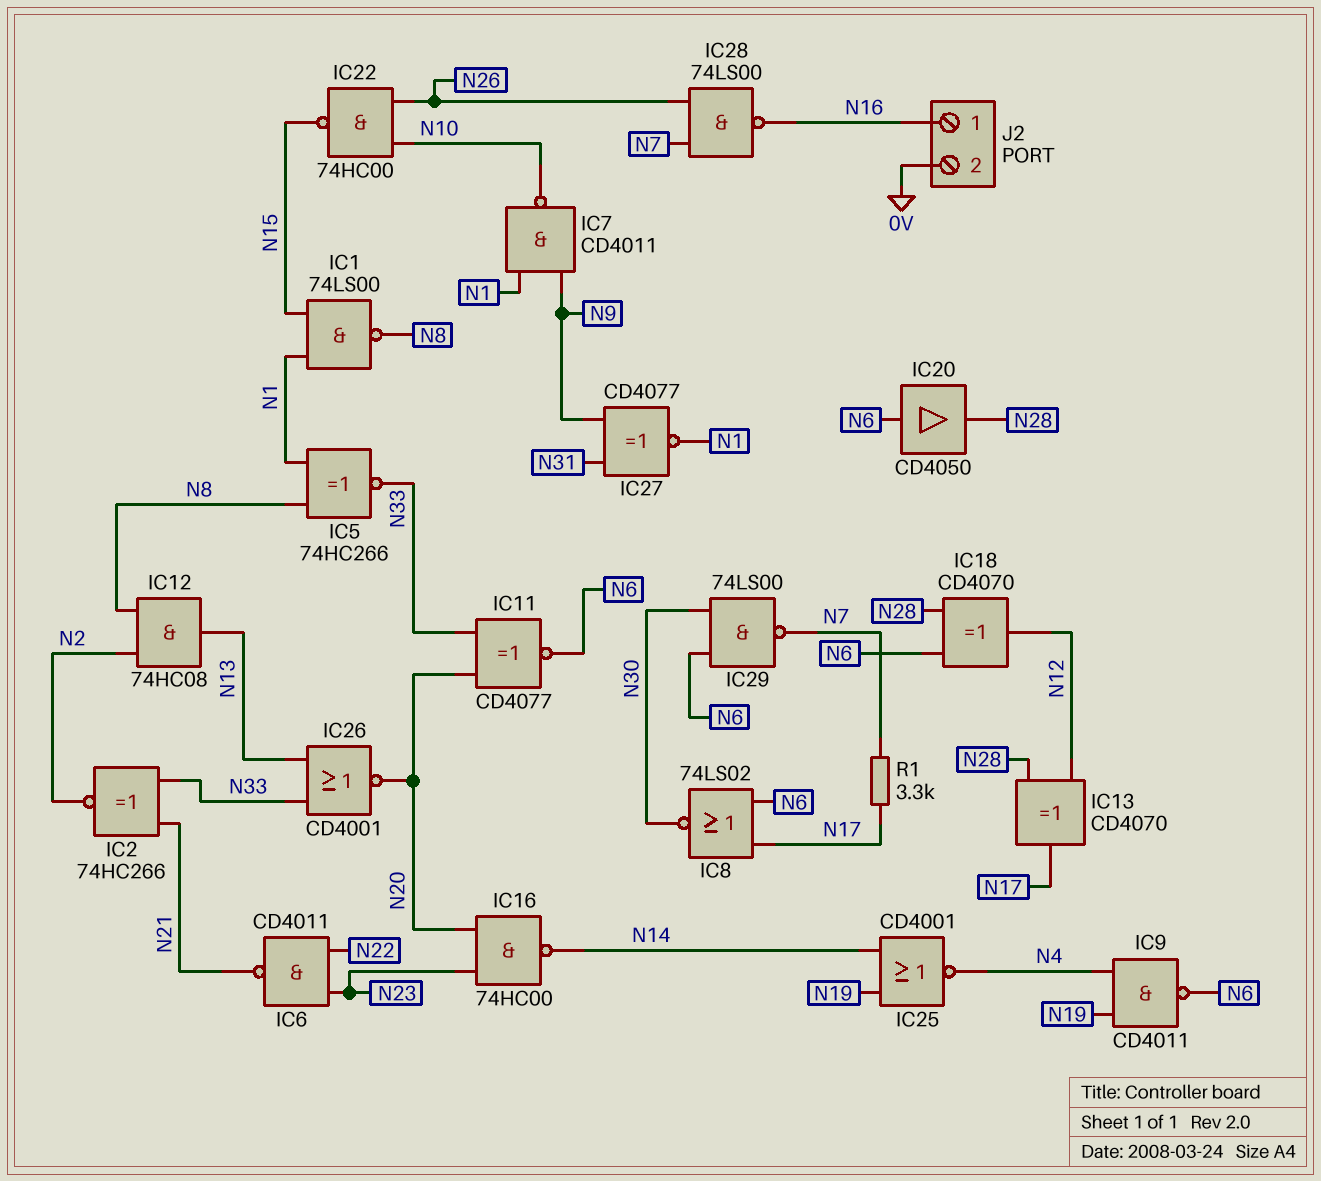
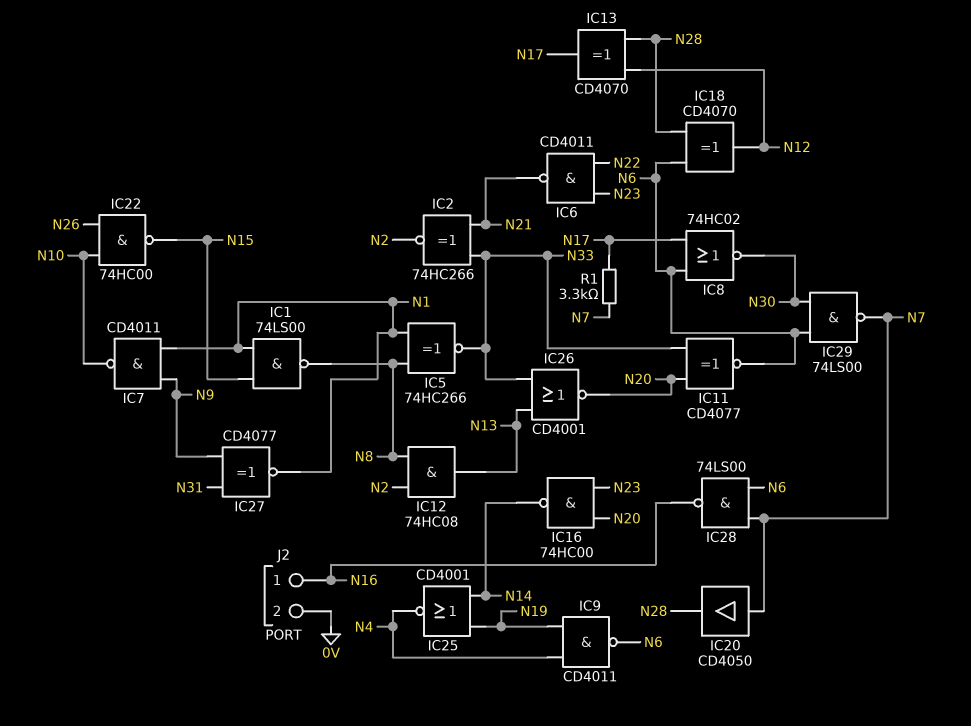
IC8: NOR 74LS02 (in N6, in N17, out N30) -> NOR 74HC02 (in N6, in N17, out N30)
IC20: buffer CD4050 (in N6, out N28) -> buffer CD4050 (in N7, out N28)
IC28: NAND 74LS00 (in N7, in N26, out N16) -> NAND 74LS00 (in N6, in N7, out N16)

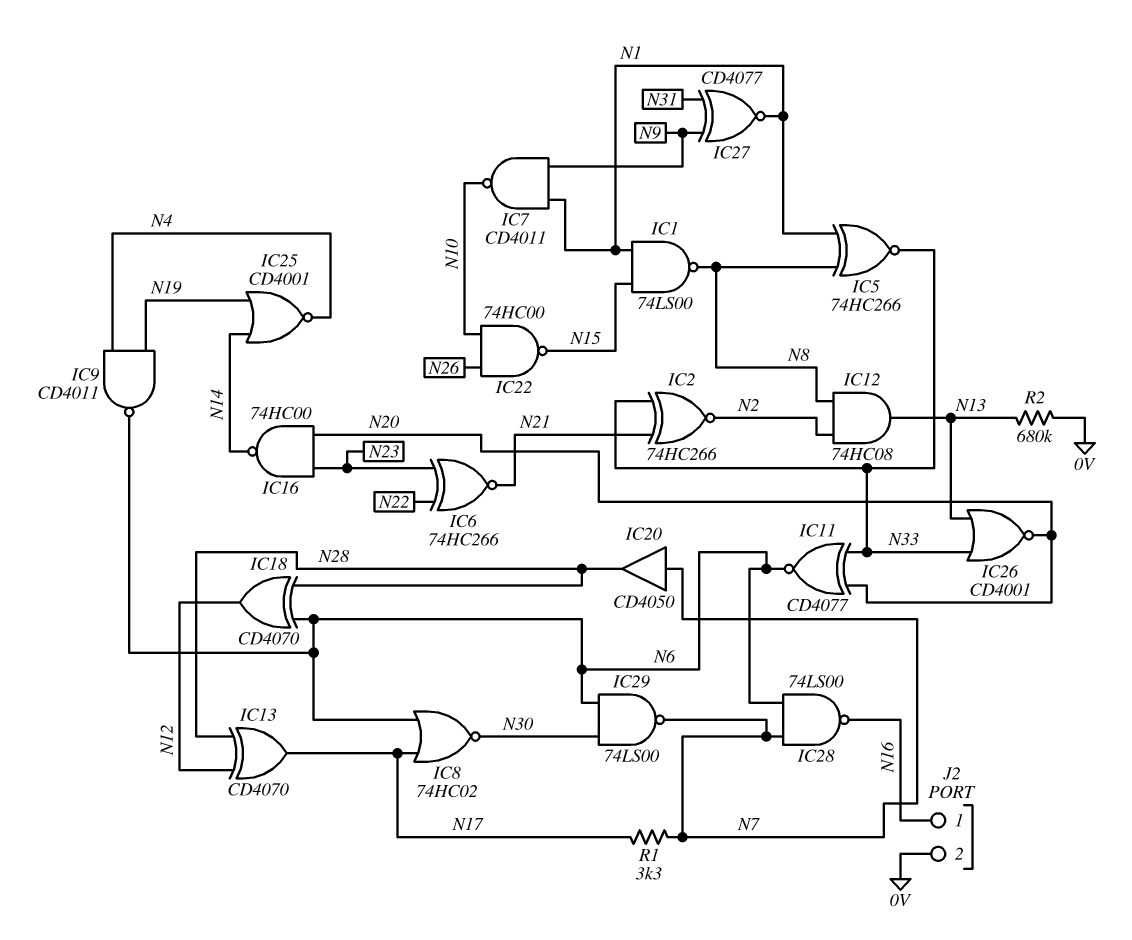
IC6: NAND CD4011 (in N22, in N23, out N21) -> XNOR 74HC266 (in N22, in N23, out N21)
R2: none -> 680k (0V, N13)

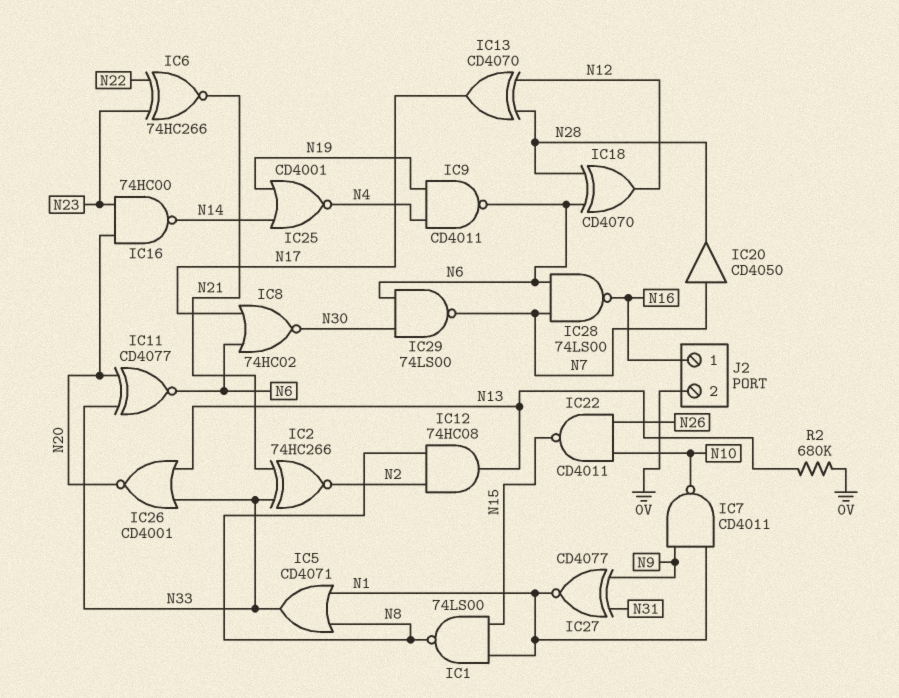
IC5: XNOR 74HC266 (in N1, in N8, out N33) -> OR CD4071 (in N1, in N8, out N33)
IC22: NAND 74HC00 (in N10, in N26, out N15) -> NAND CD4011 (in N10, in N26, out N15)
R1: 3.3k (N7, N17) -> none

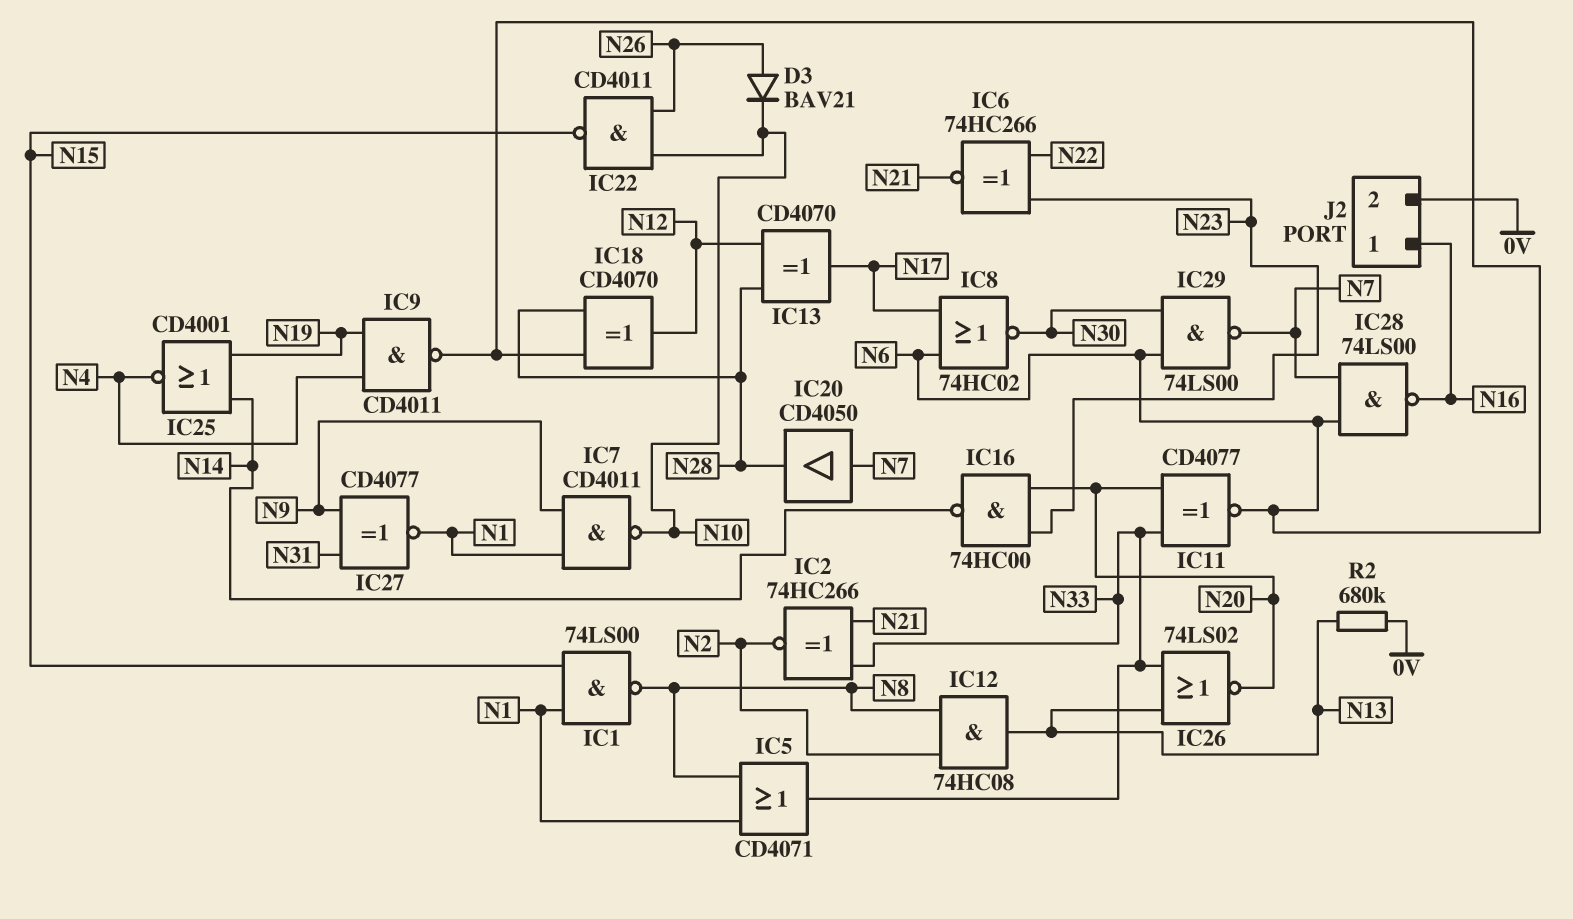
D3: none -> diode BAV21 (A N26, K N10)
IC26: NOR CD4001 (in N13, in N33, out N20) -> NOR 74LS02 (in N13, in N33, out N20)

